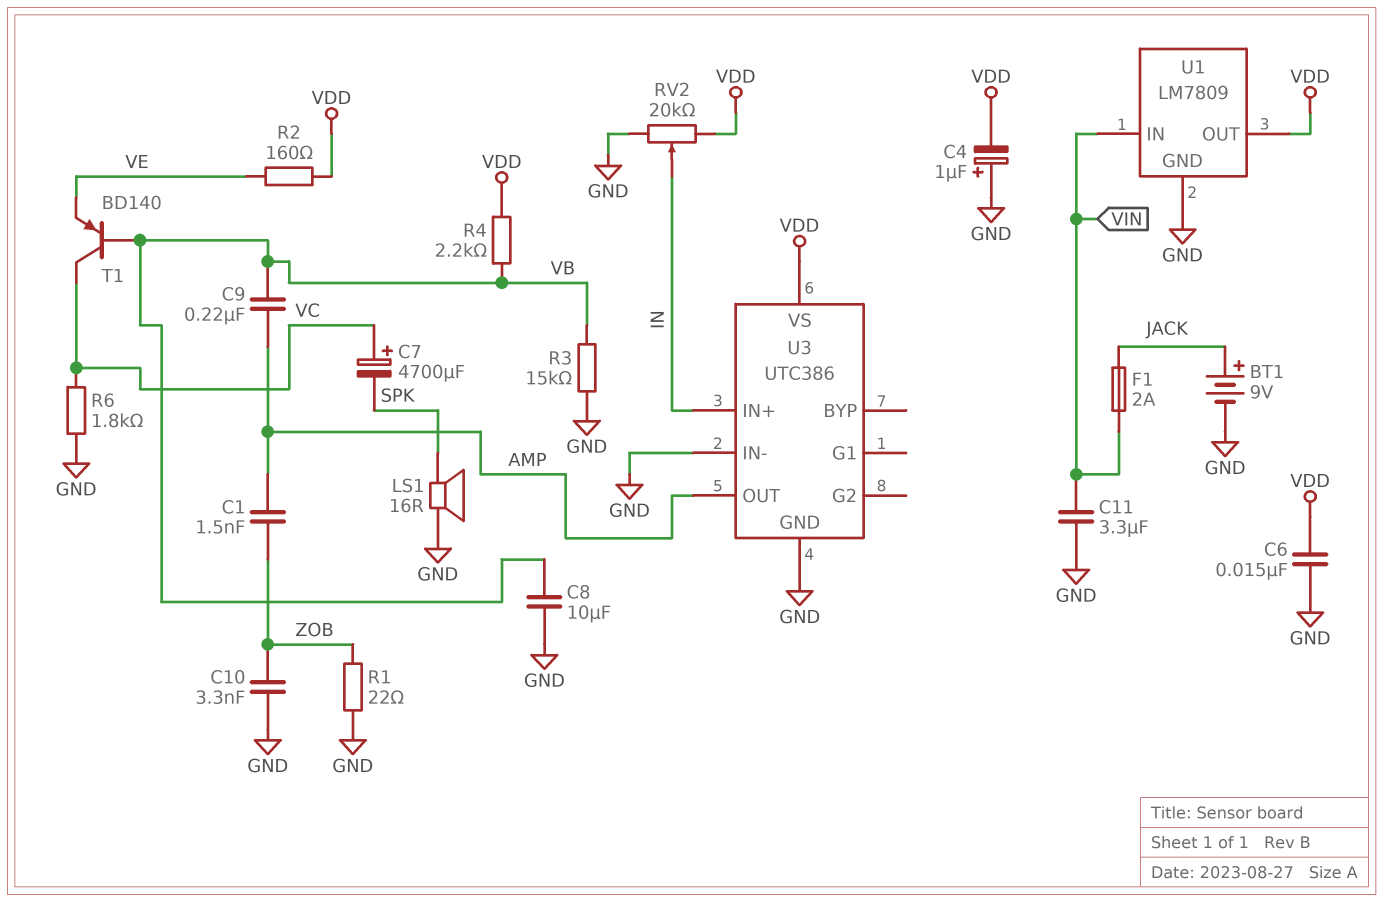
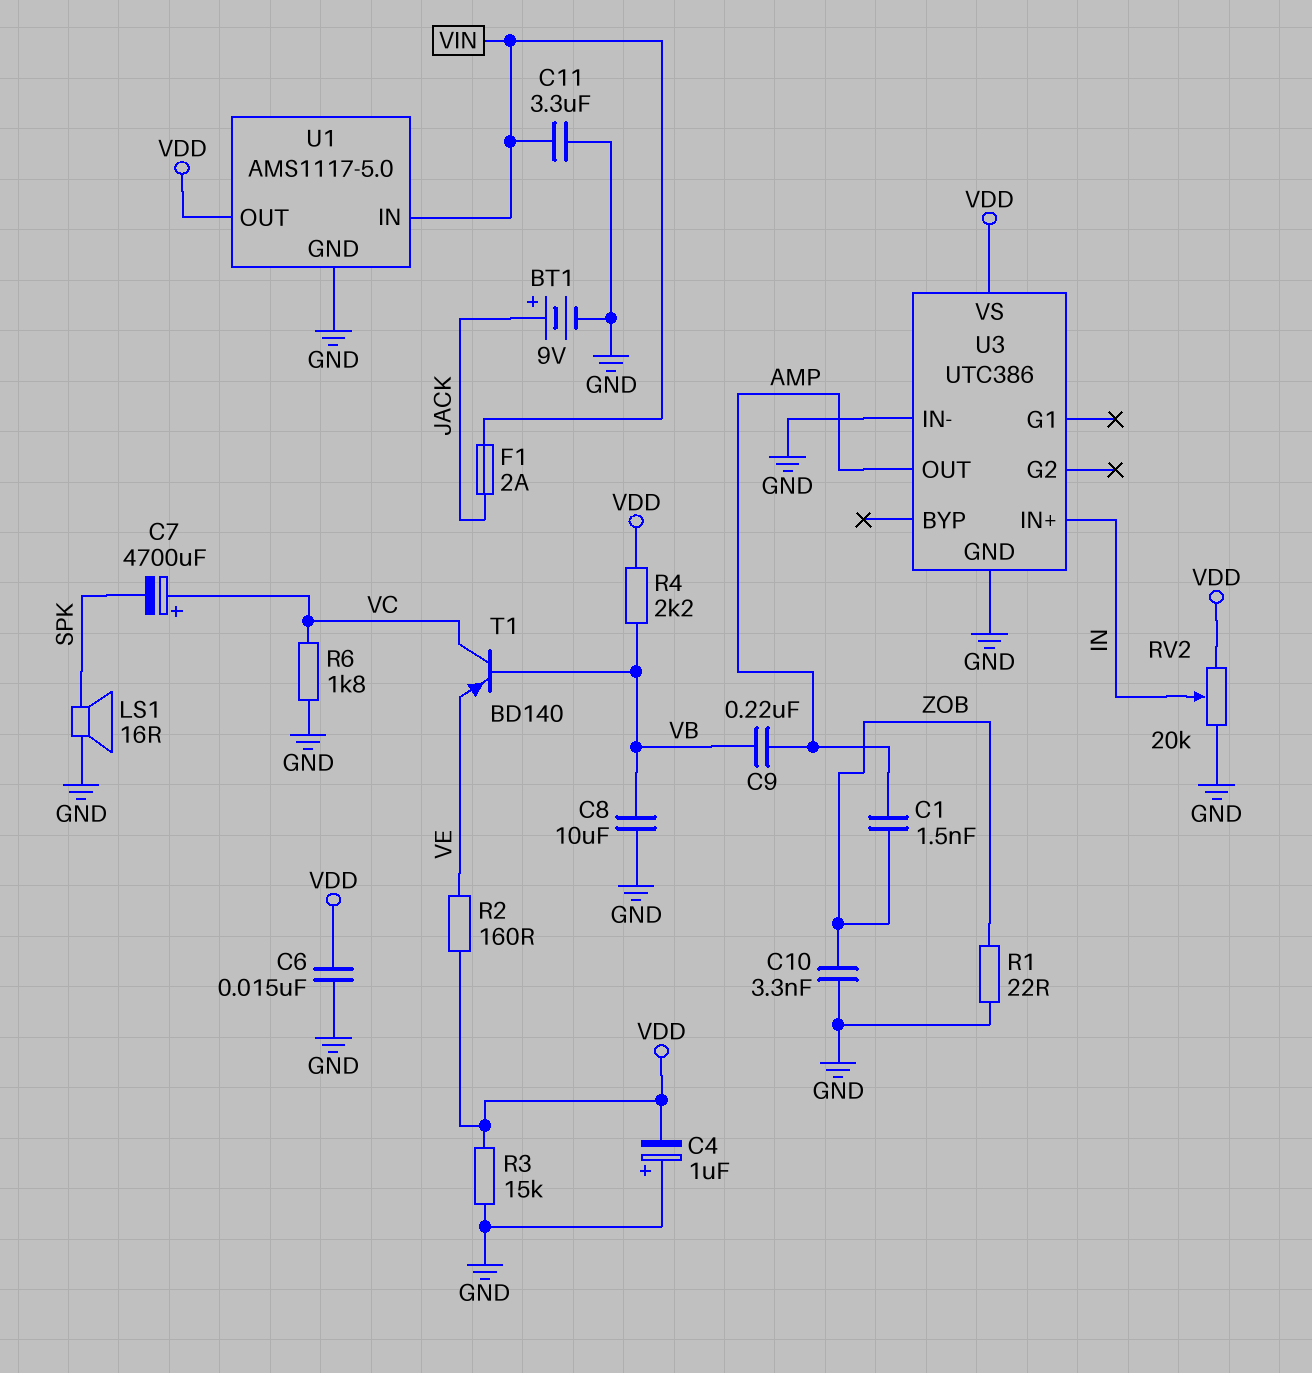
R3: 15k (GND, VB) -> 15k (GND, VDD)
U1: LM7809 -> AMS1117-5.0

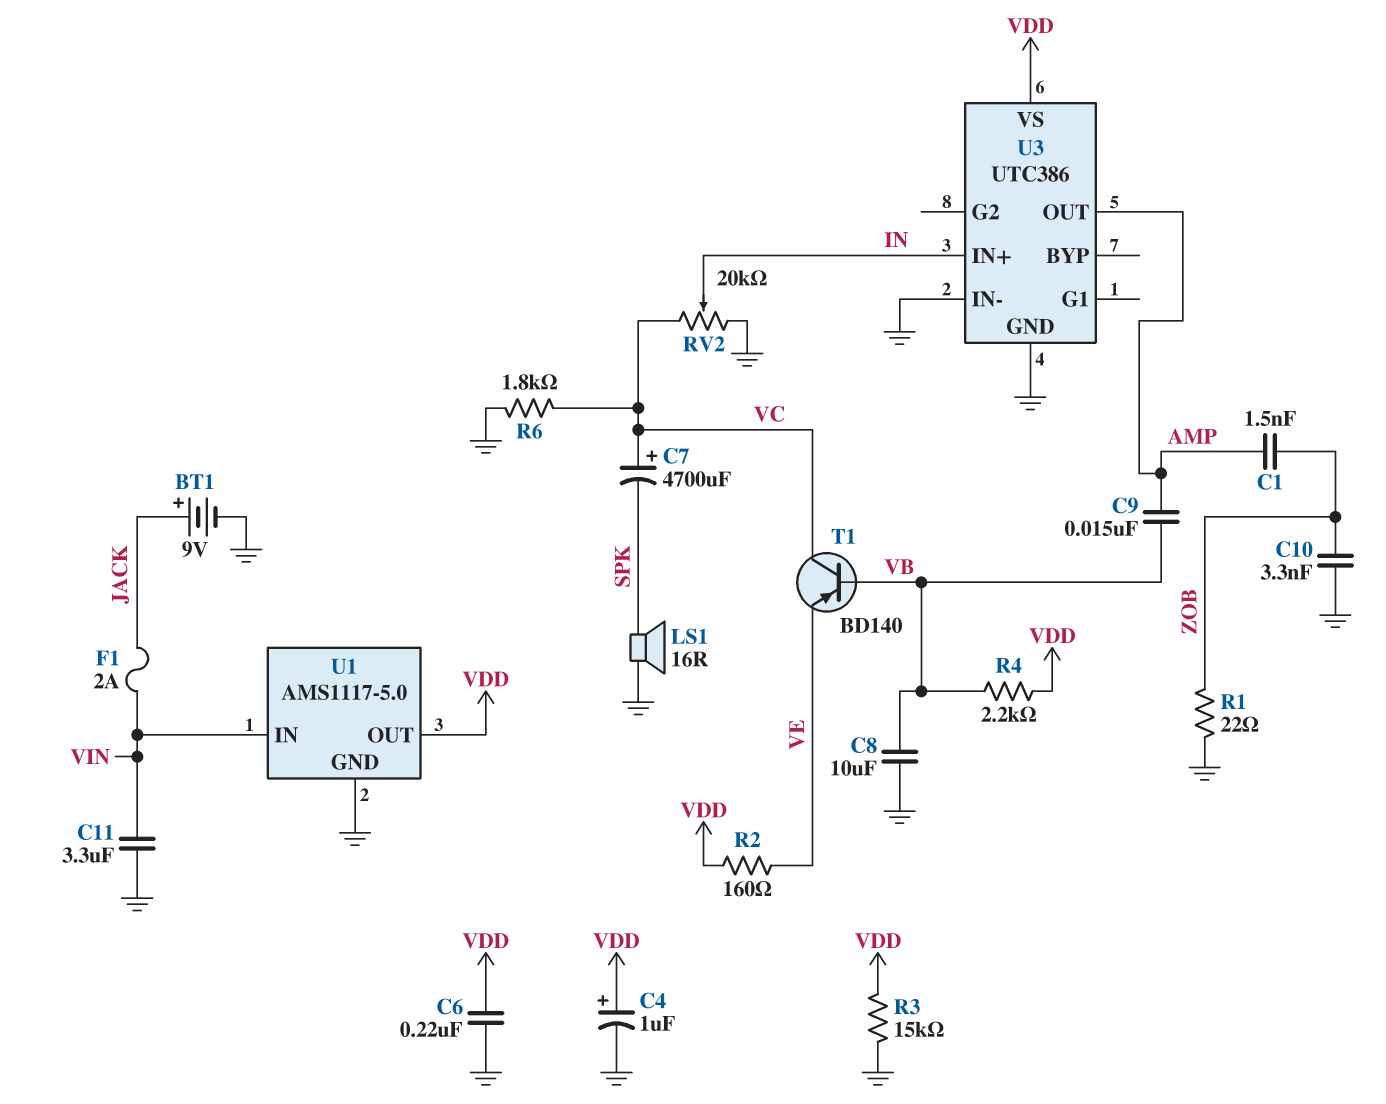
C4: 1uF (plus GND, minus VDD) -> 1uF (plus VDD, minus GND)
C6: 15nF (GND, VDD) -> 220nF (GND, VDD)
C9: 220nF (AMP, VB) -> 15nF (AMP, VB)
RV2: 20k (GND, VDD, wiper IN) -> 20k (GND, VC, wiper IN)

